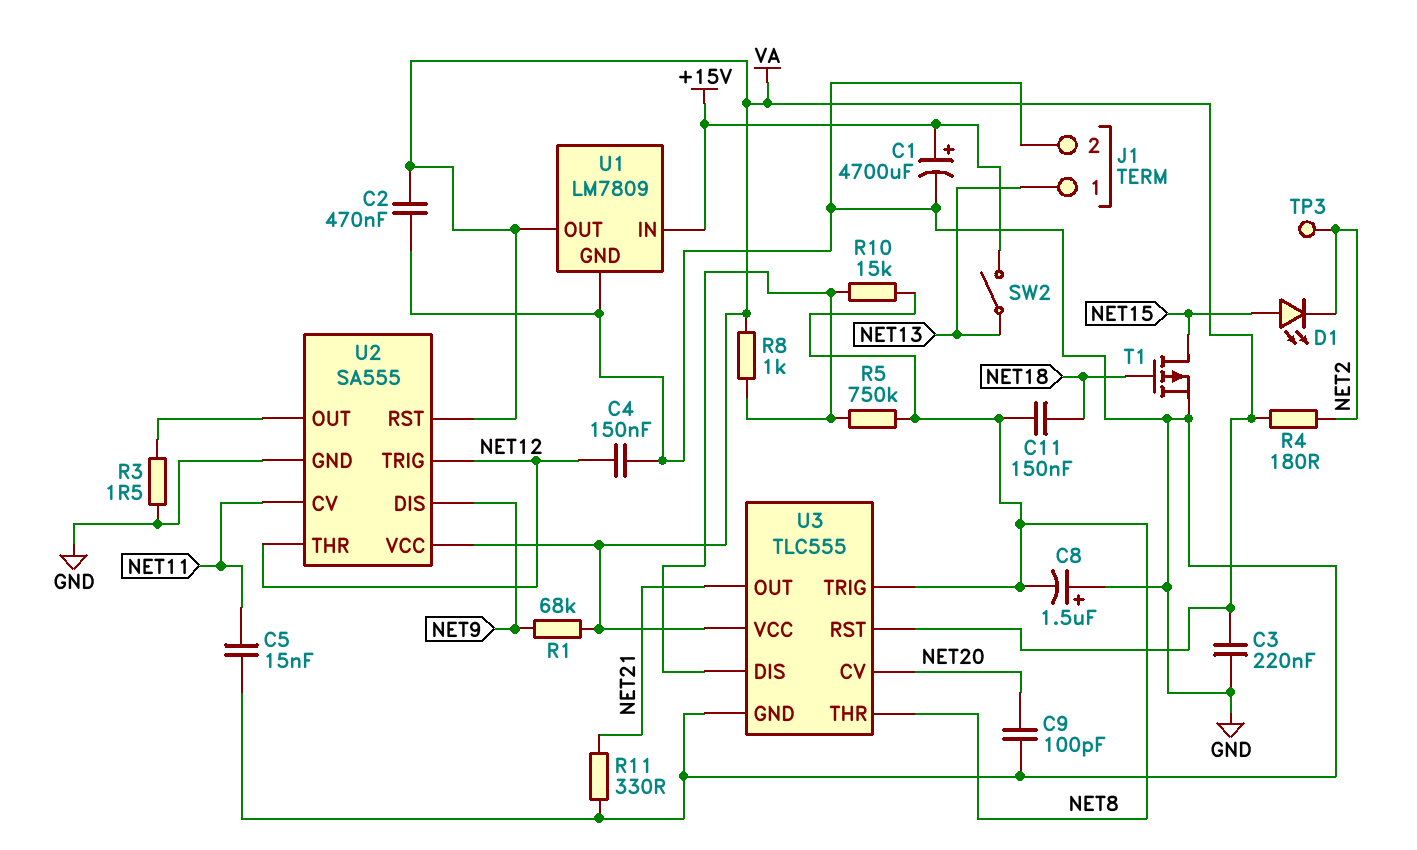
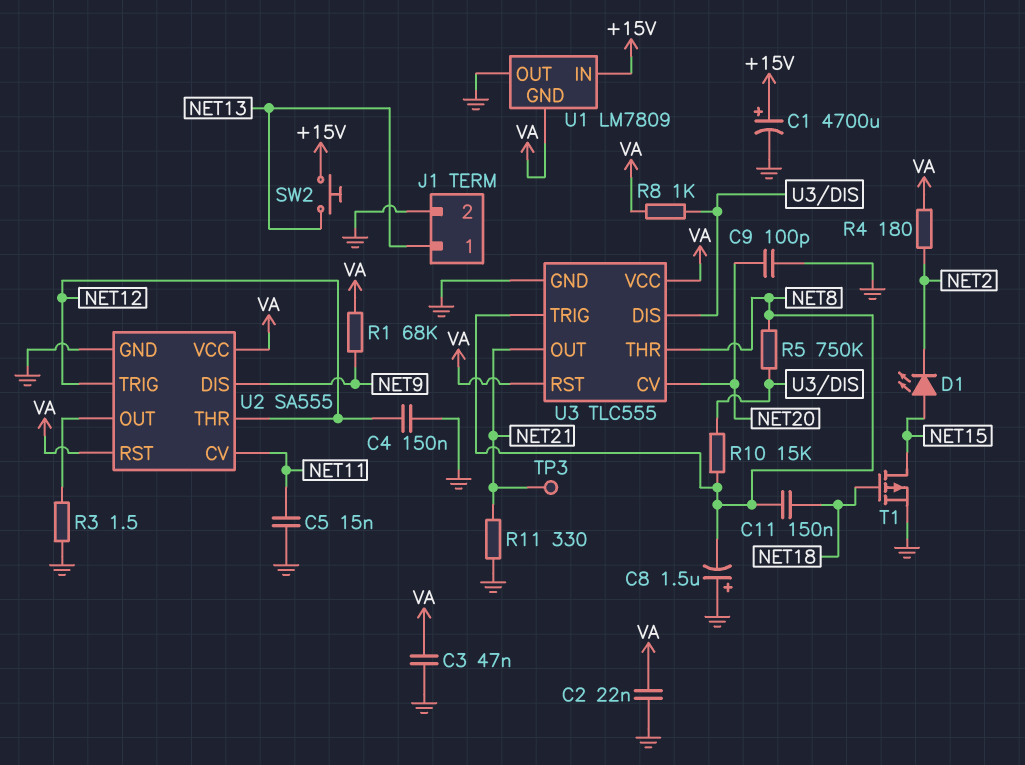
C2: 470nF (GND, VA) -> 22nF (GND, VA)
C3: 220nF (GND, VA) -> 47nF (GND, VA)
SW2: switch (+15V, NET13) -> button (+15V, NET13)
TP3: test point (NET2) -> test point (NET21)
U1 pin GND: GND -> VA
U1 pin OUT: VA -> GND

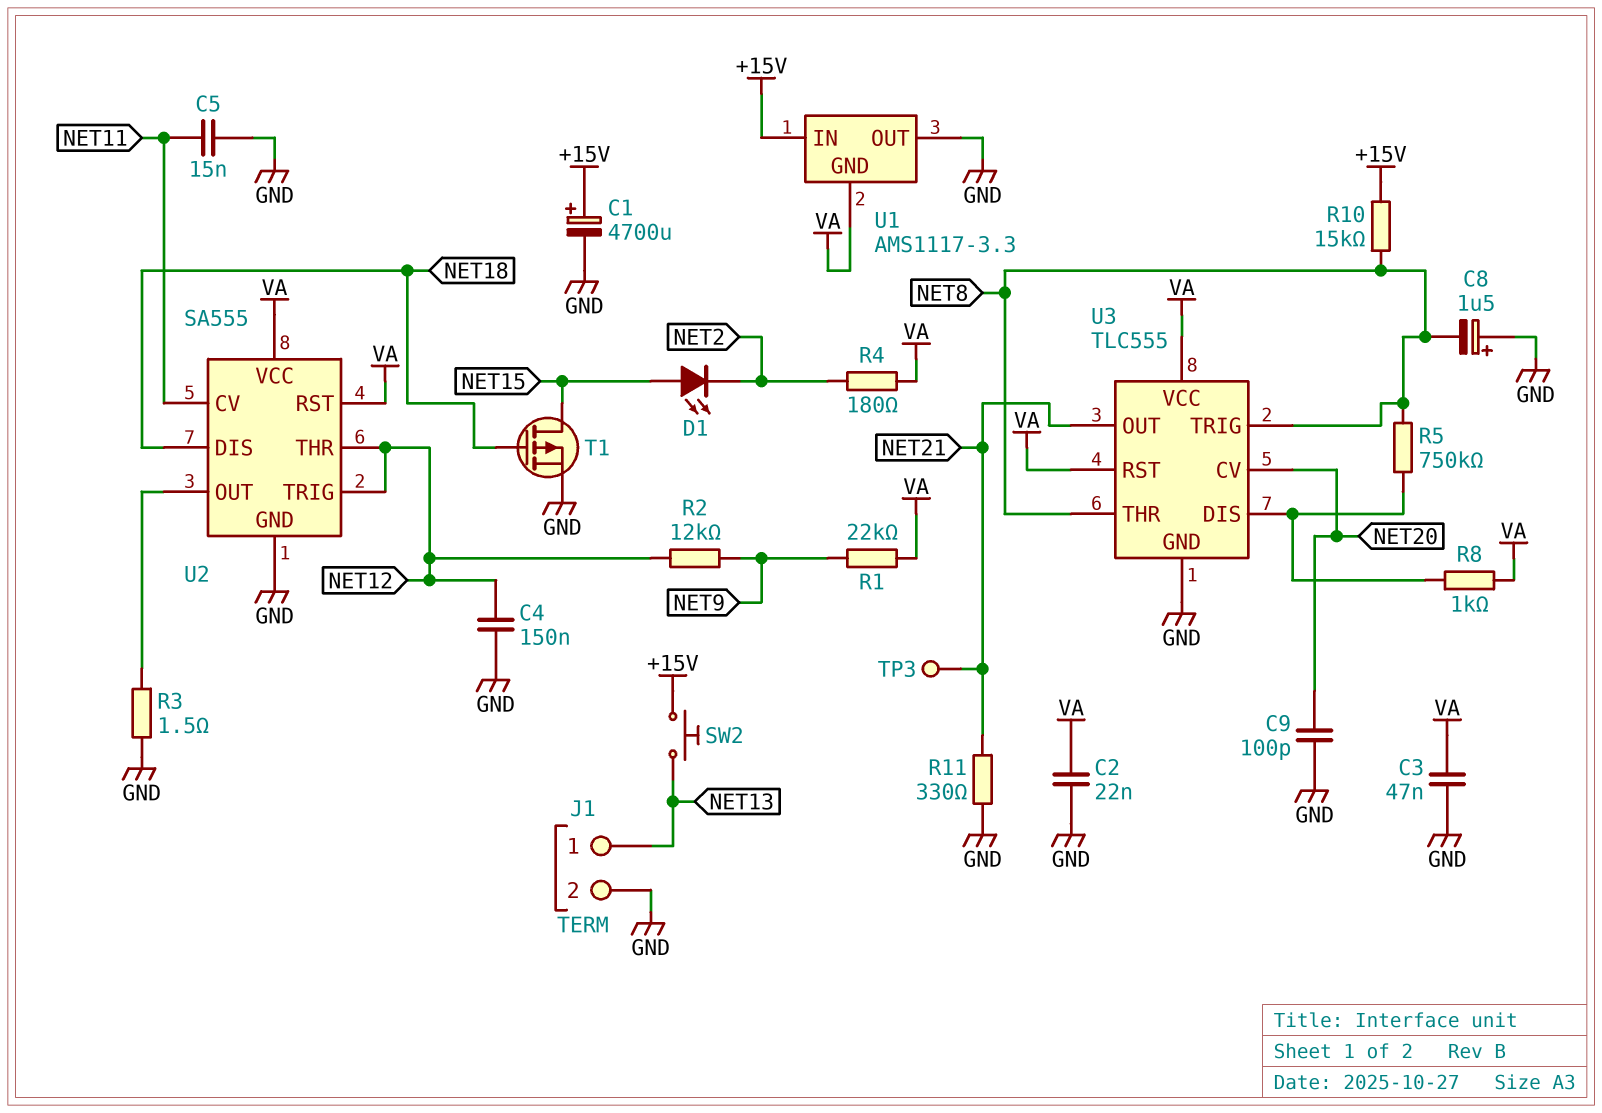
C11: 150nF (NET8, NET18) -> none
R1: 68k (NET9, VA) -> 22k (NET9, VA)
R2: none -> 12k (NET9, NET12)
R10: 15k (NET8, U3/DIS) -> 15k (+15V, NET8)
U1: LM7809 -> AMS1117-3.3
U2 pin DIS: NET9 -> NET18

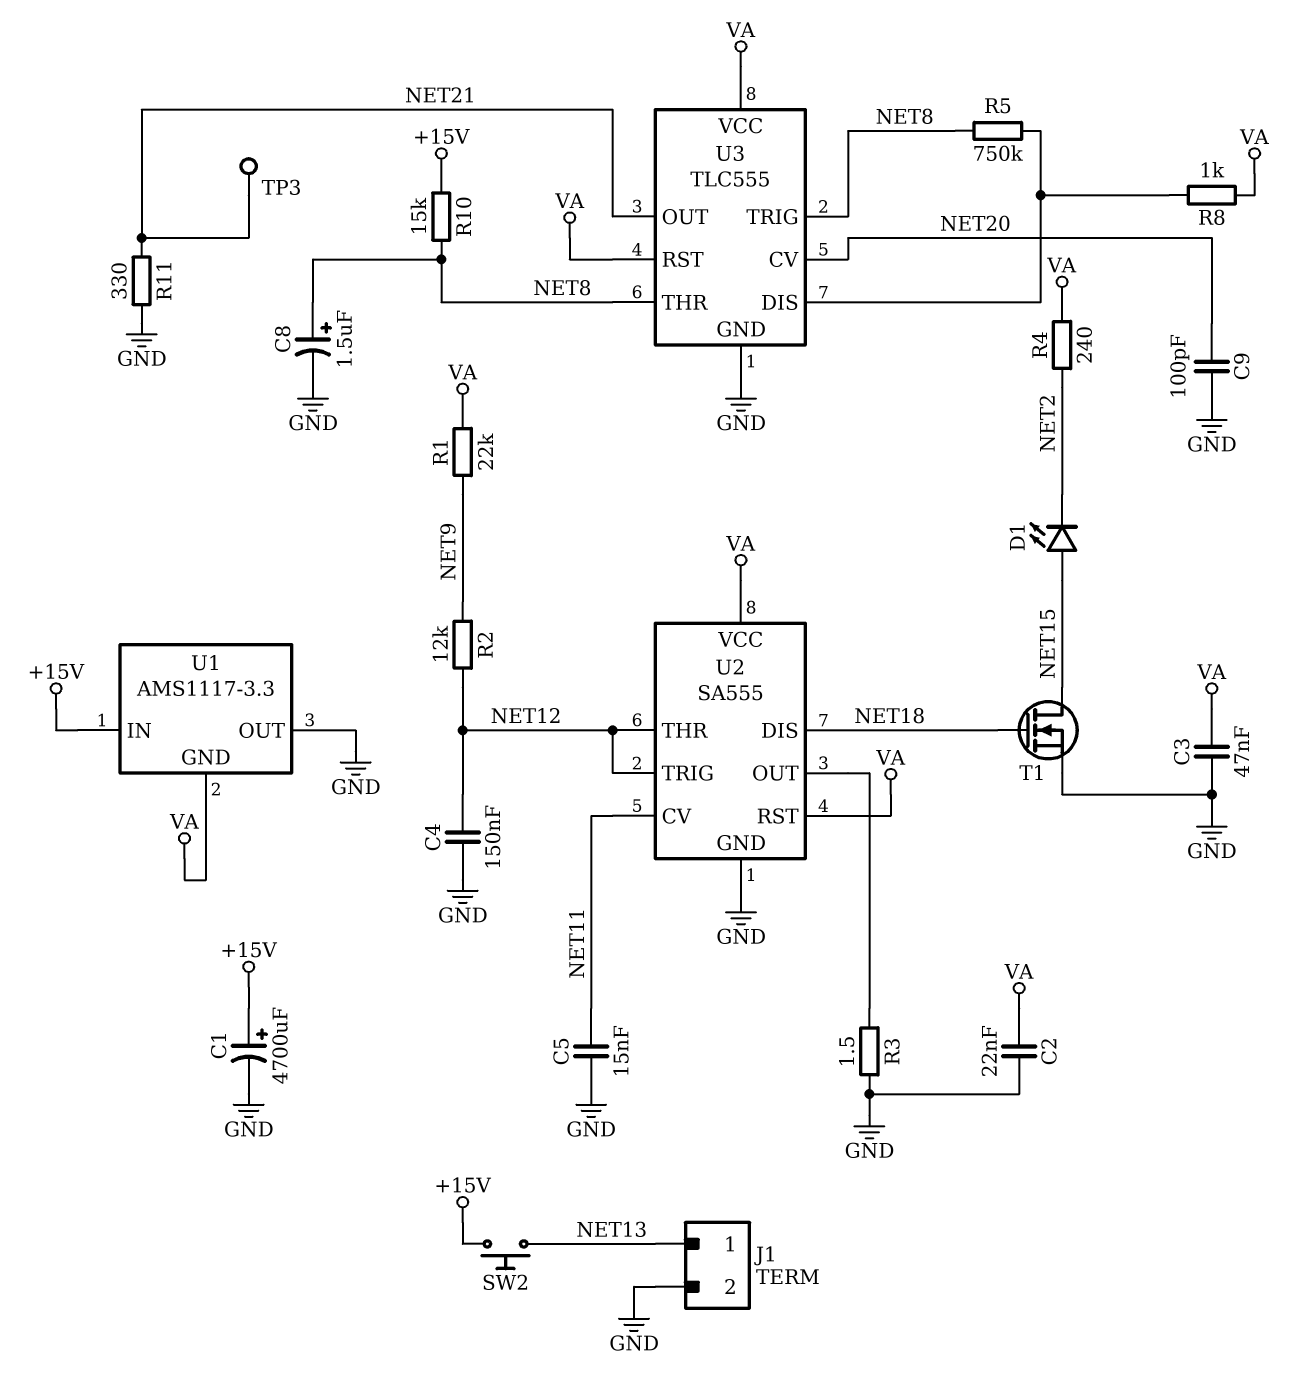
C8: 1.5uF (plus GND, minus NET8) -> 1.5uF (plus NET8, minus GND)
R4: 180 (NET2, VA) -> 240 (NET2, VA)
T1: PMOS (G NET18, D NET15, S GND) -> NMOS (G NET18, D NET15, S GND)

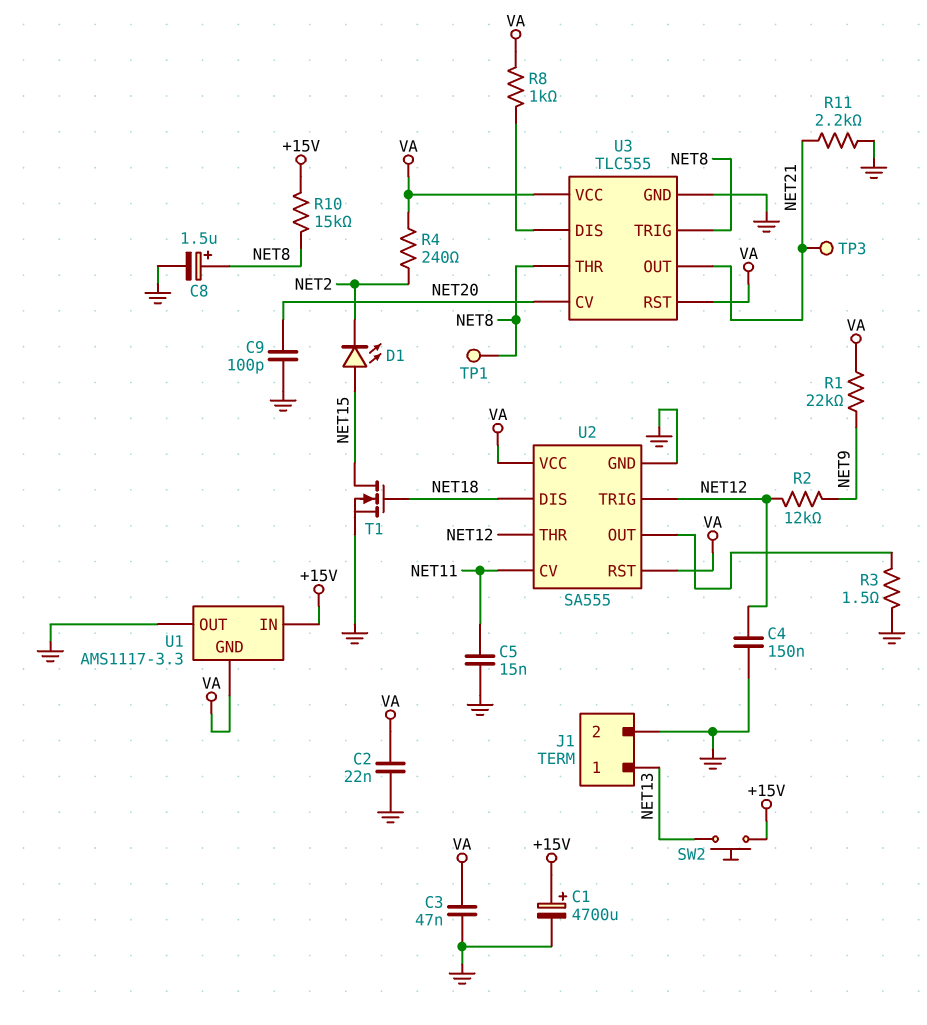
R5: 750k (NET8, U3/DIS) -> none
R11: 330 (GND, NET21) -> 2.2k (GND, NET21)
TP1: none -> test point (NET8)

